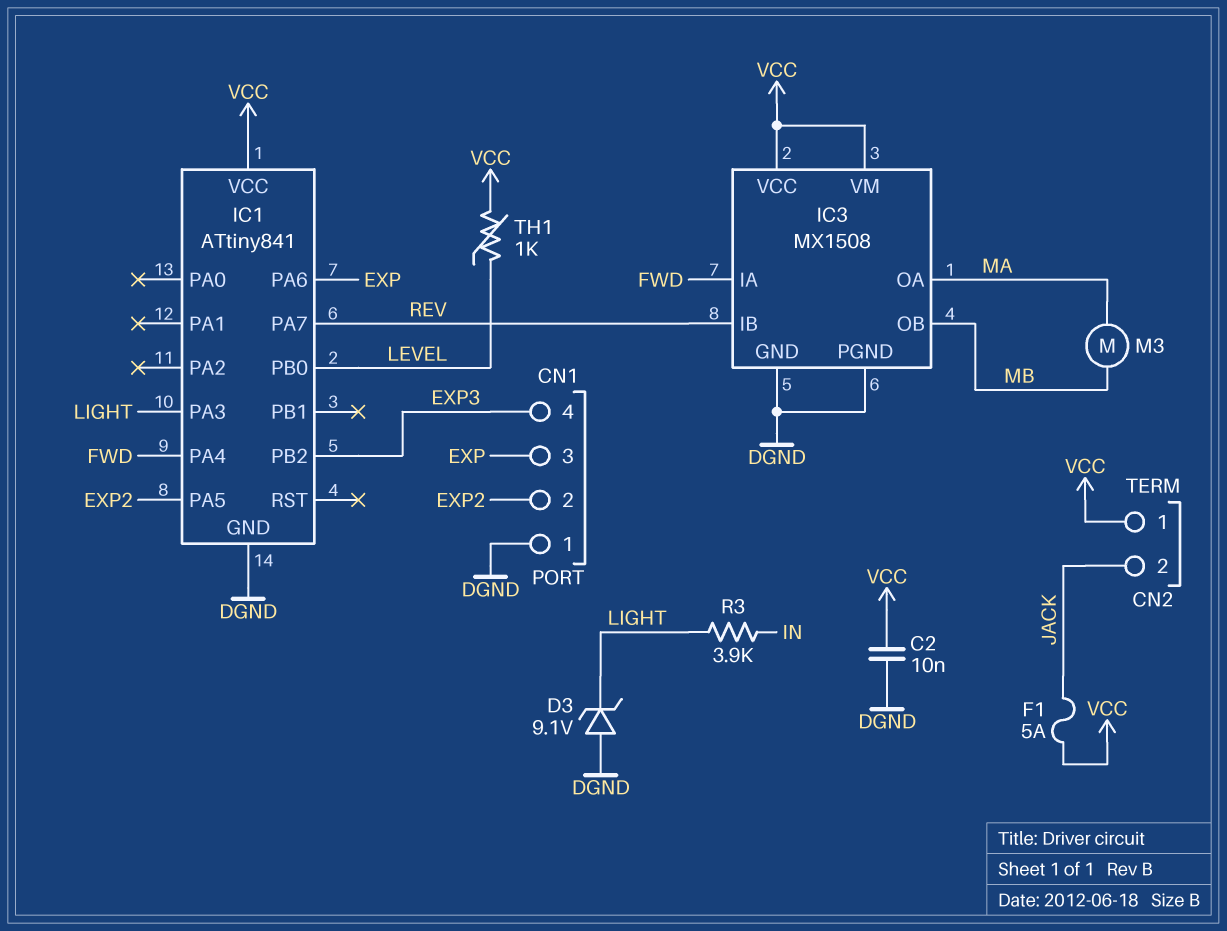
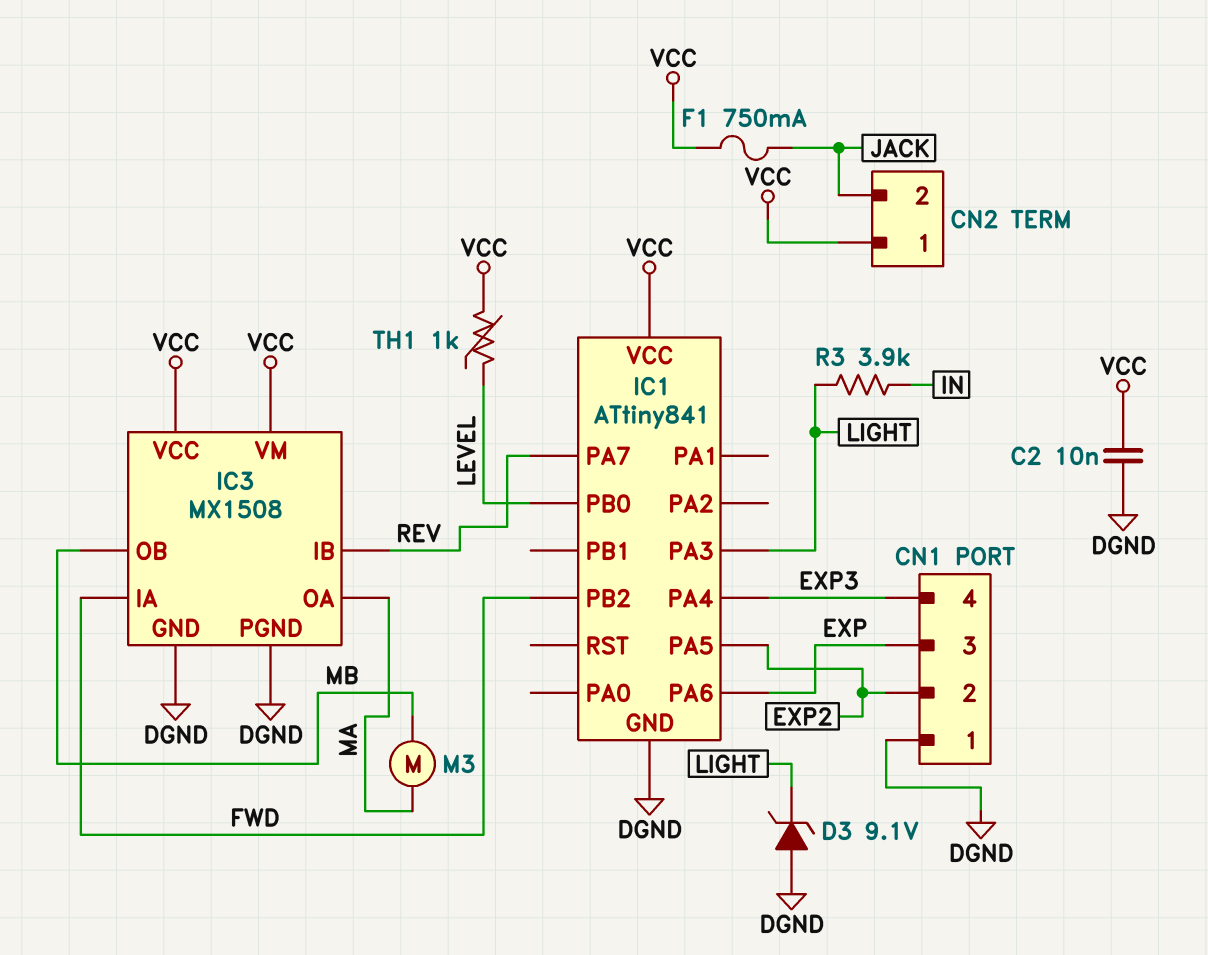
F1: 5A (JACK, VCC) -> 750mA (JACK, VCC)
IC1 pin PA4: FWD -> EXP3
IC1 pin PB2: EXP3 -> FWD

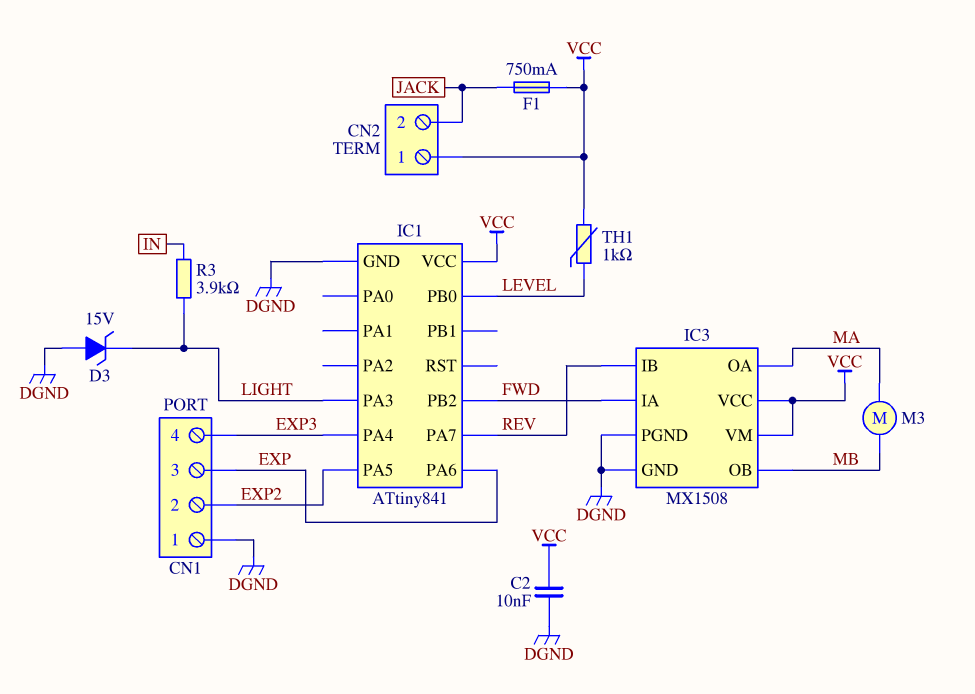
D3: zener 9.1V (A DGND, K LIGHT) -> zener 15V (A DGND, K LIGHT)

